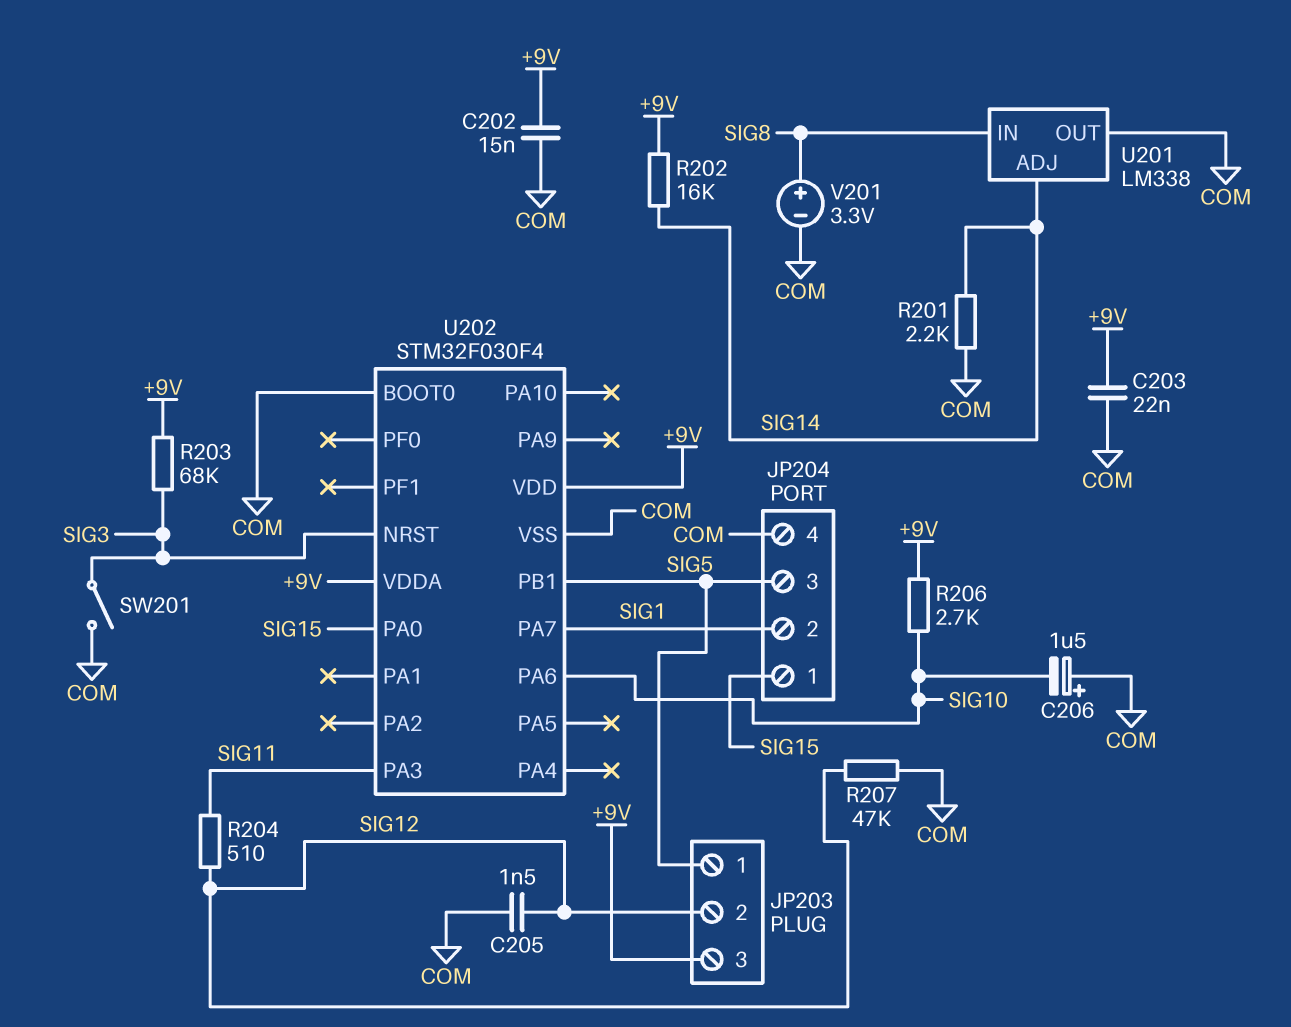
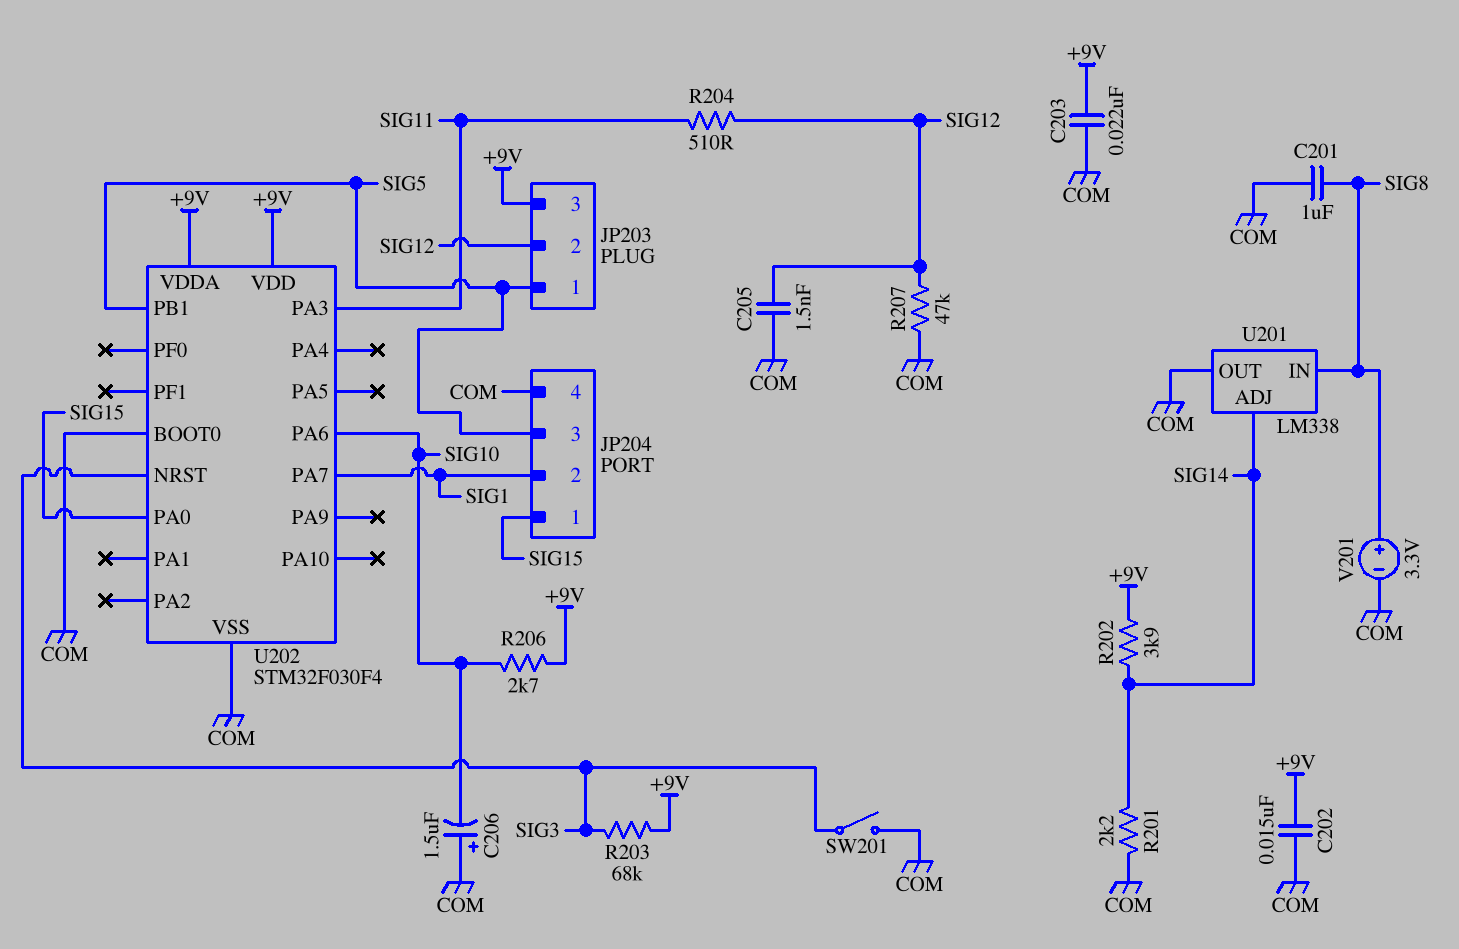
C201: none -> 1uF (COM, SIG8)
R202: 16k (+9V, SIG14) -> 3.9k (+9V, SIG14)

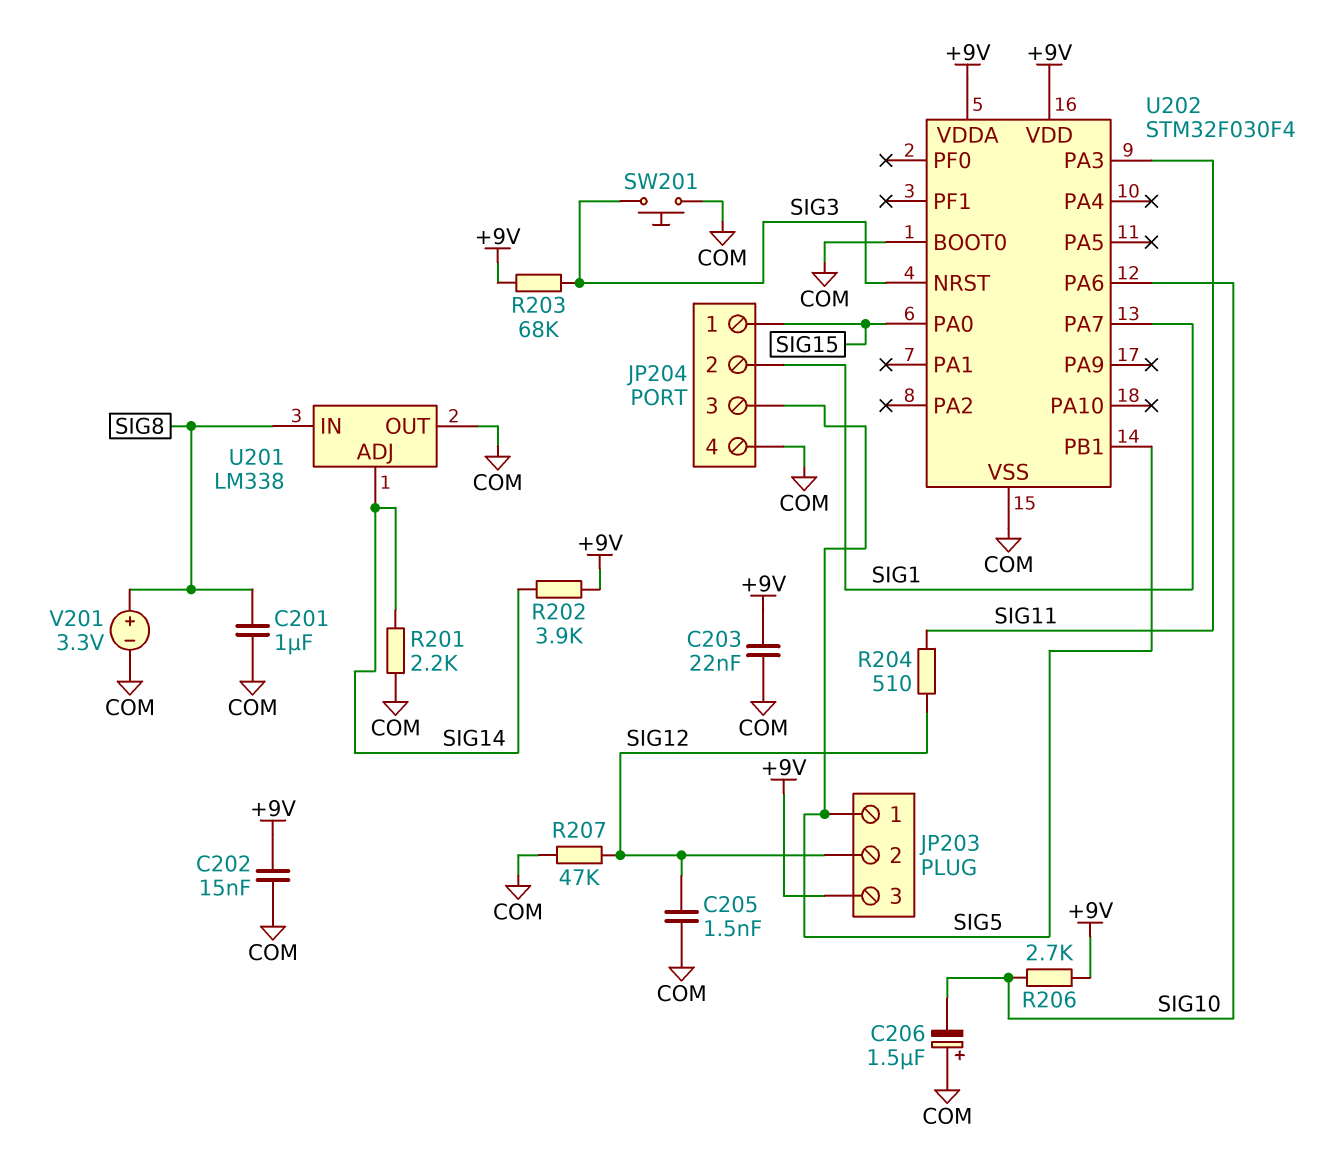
SW201: switch (COM, SIG3) -> button (COM, SIG3)

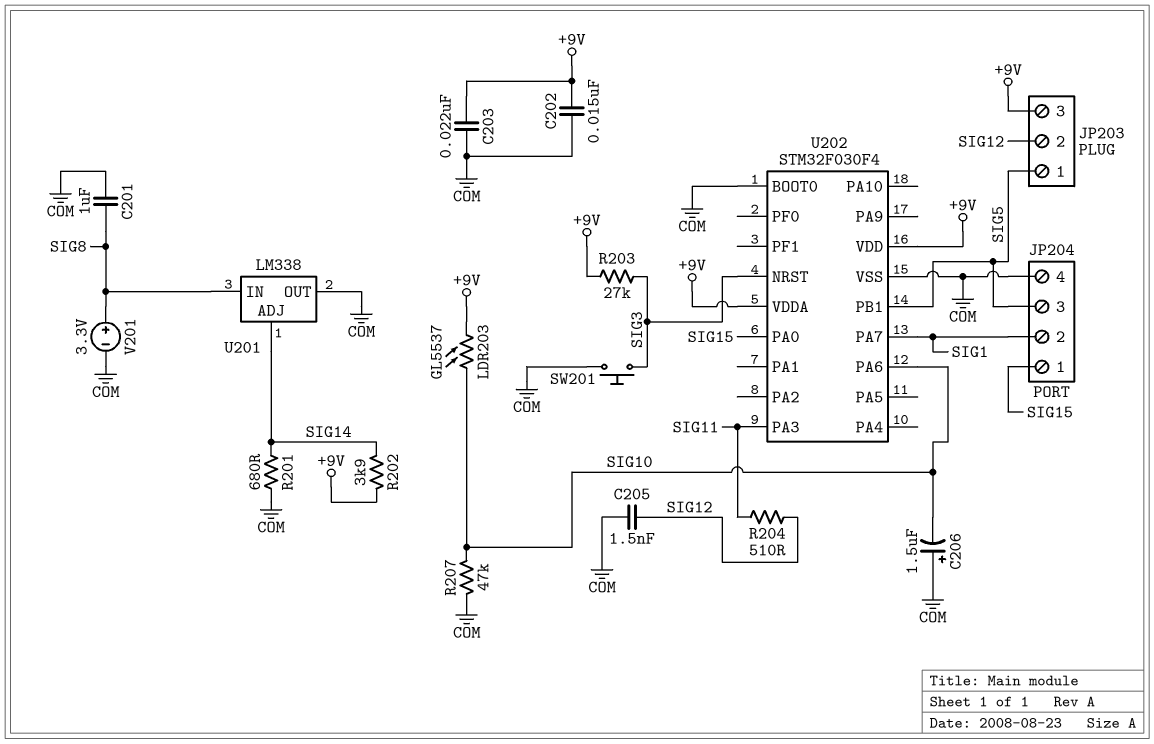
LDR203: none -> GL5537 (+9V, SIG10)
R201: 2.2k (COM, SIG14) -> 680 (COM, SIG14)
R203: 68k (+9V, SIG3) -> 27k (+9V, SIG3)
R206: 2.7k (+9V, SIG10) -> none
R207: 47k (COM, SIG12) -> 47k (COM, SIG10)

